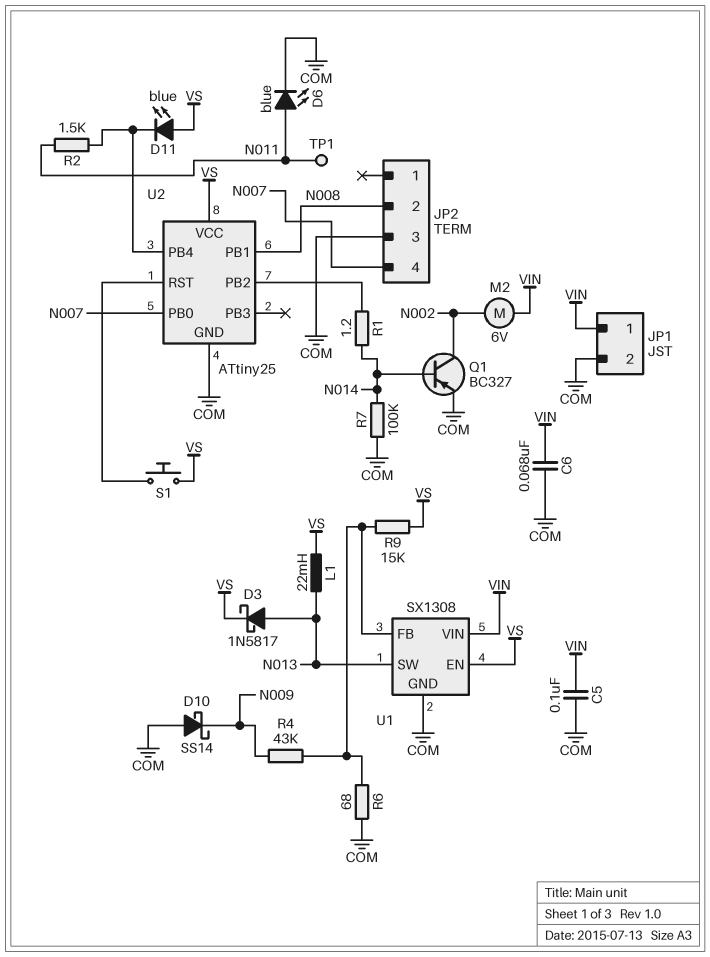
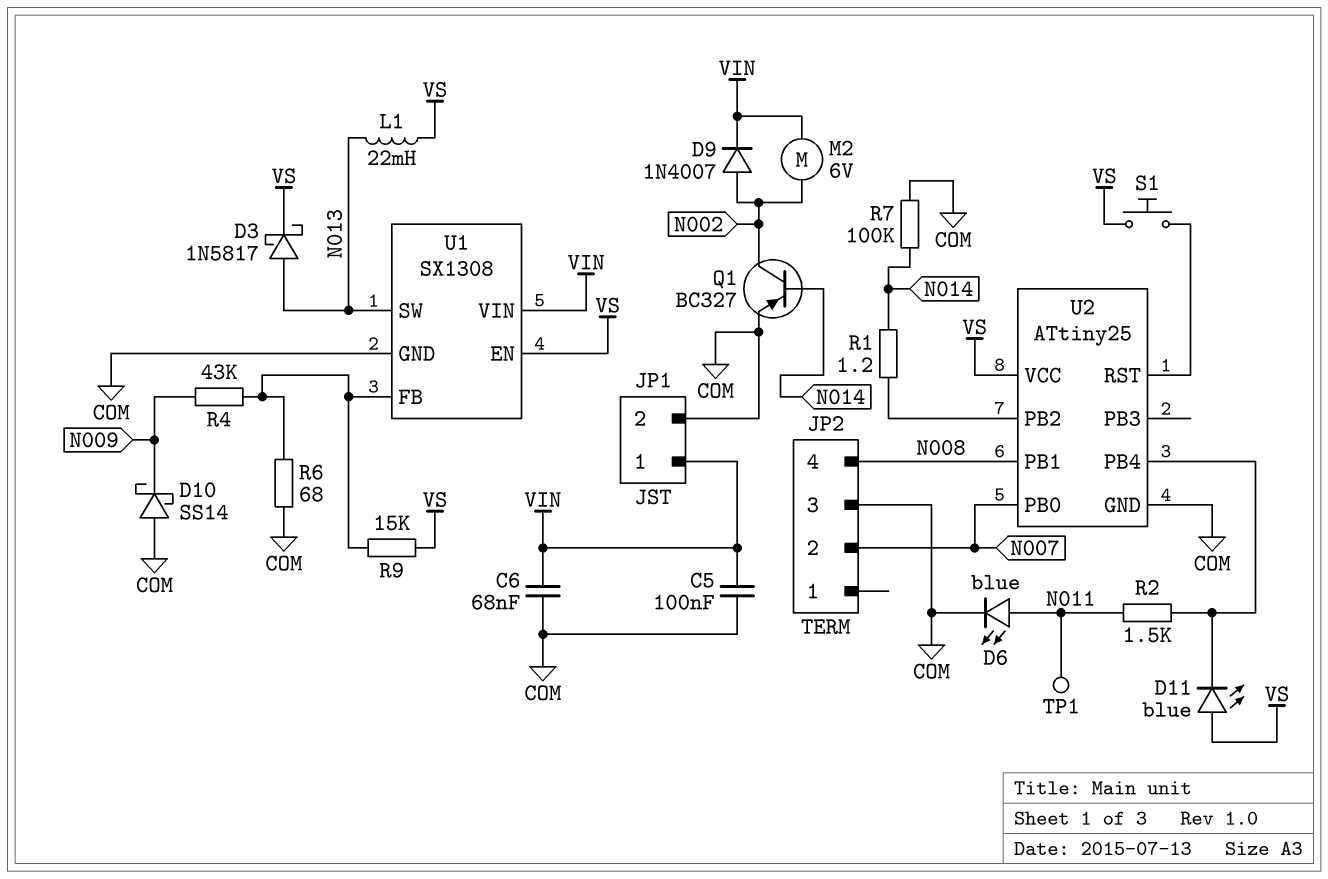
D9: none -> diode 1N4007 (A N002, K VIN)
JP2 pin 2: N008 -> N007
JP2 pin 4: N007 -> N008

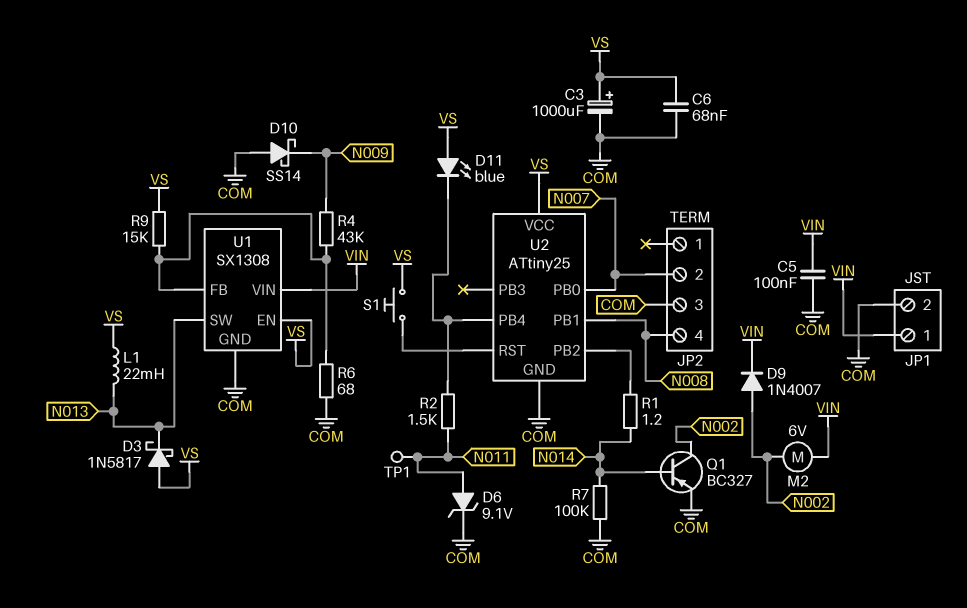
C3: none -> 1000uF (plus VS, minus COM)
C6: 68nF (COM, VIN) -> 68nF (COM, VS)
D3: schottky 1N5817 (A N013, K VS) -> schottky 1N5817 (A VS, K N013)
D6: LED blue (A N011, K COM) -> zener 9.1V (A N011, K COM)

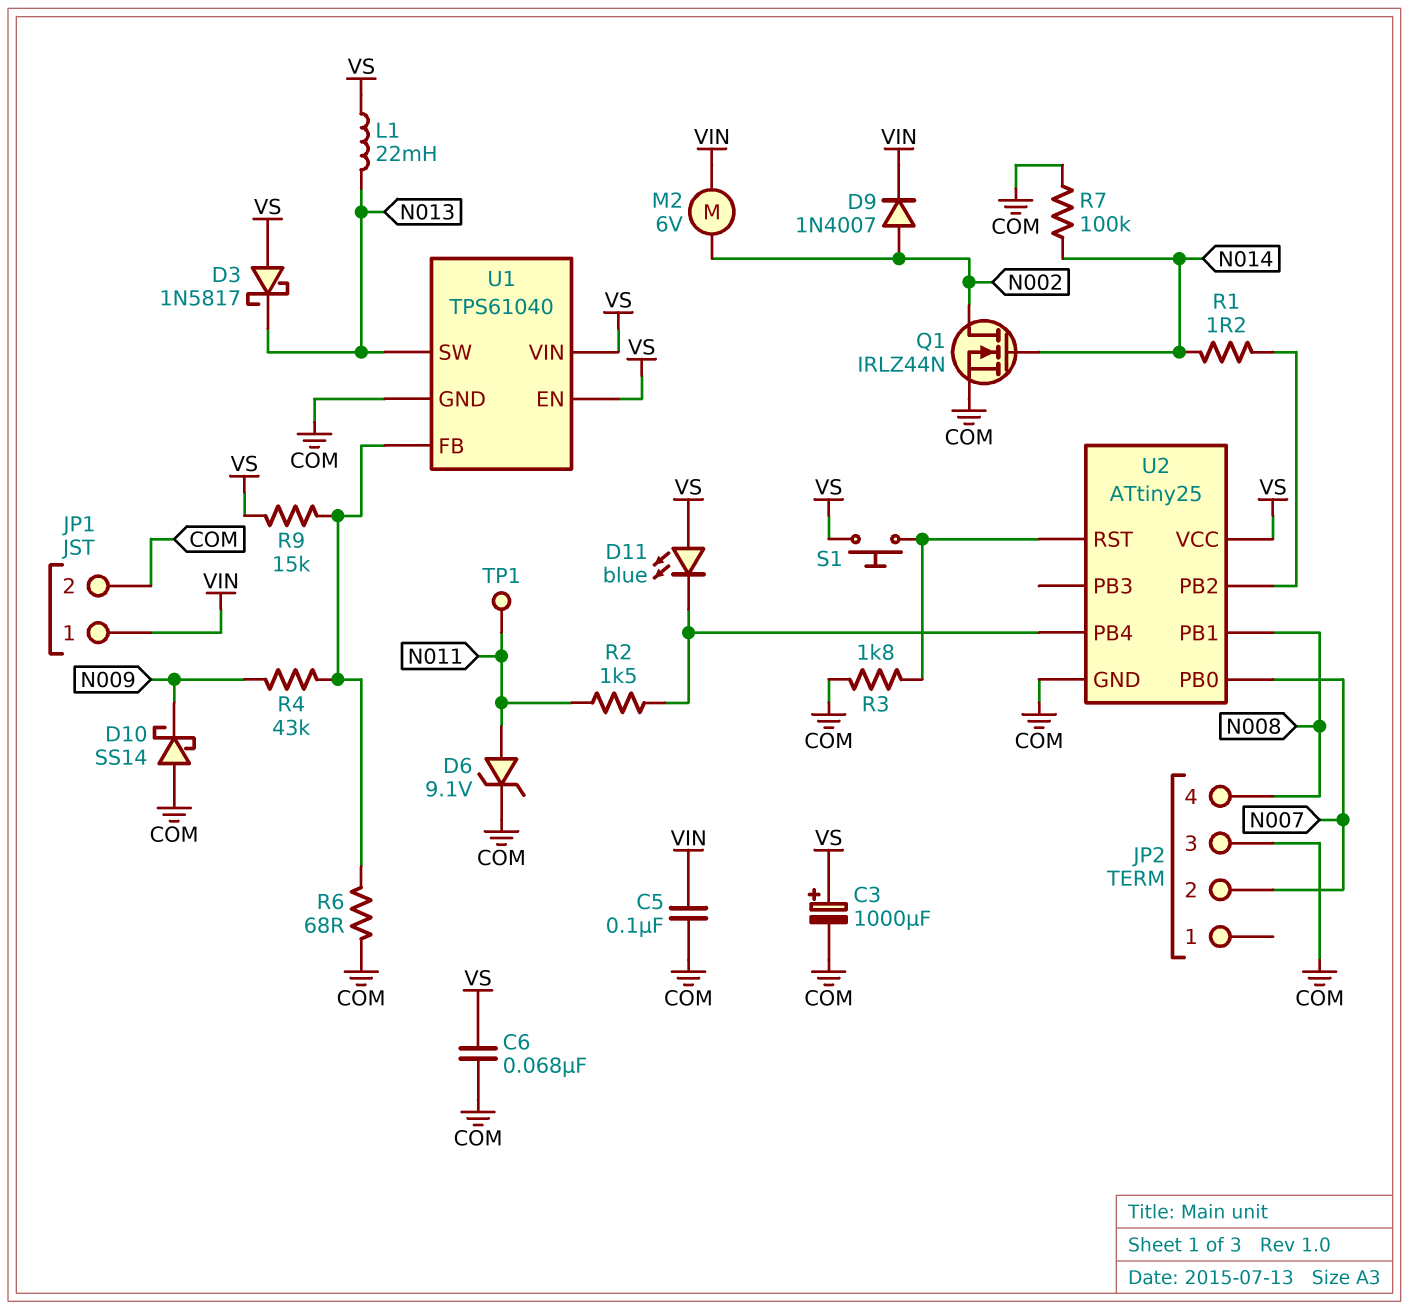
Q1: PNP BC327 (B N014, C N002, E COM) -> NMOS IRLZ44N (G N014, D N002, S COM)
R3: none -> 1.8k (COM, U2/RST)
U1: SX1308 -> TPS61040
U1 pin VIN: VIN -> VS

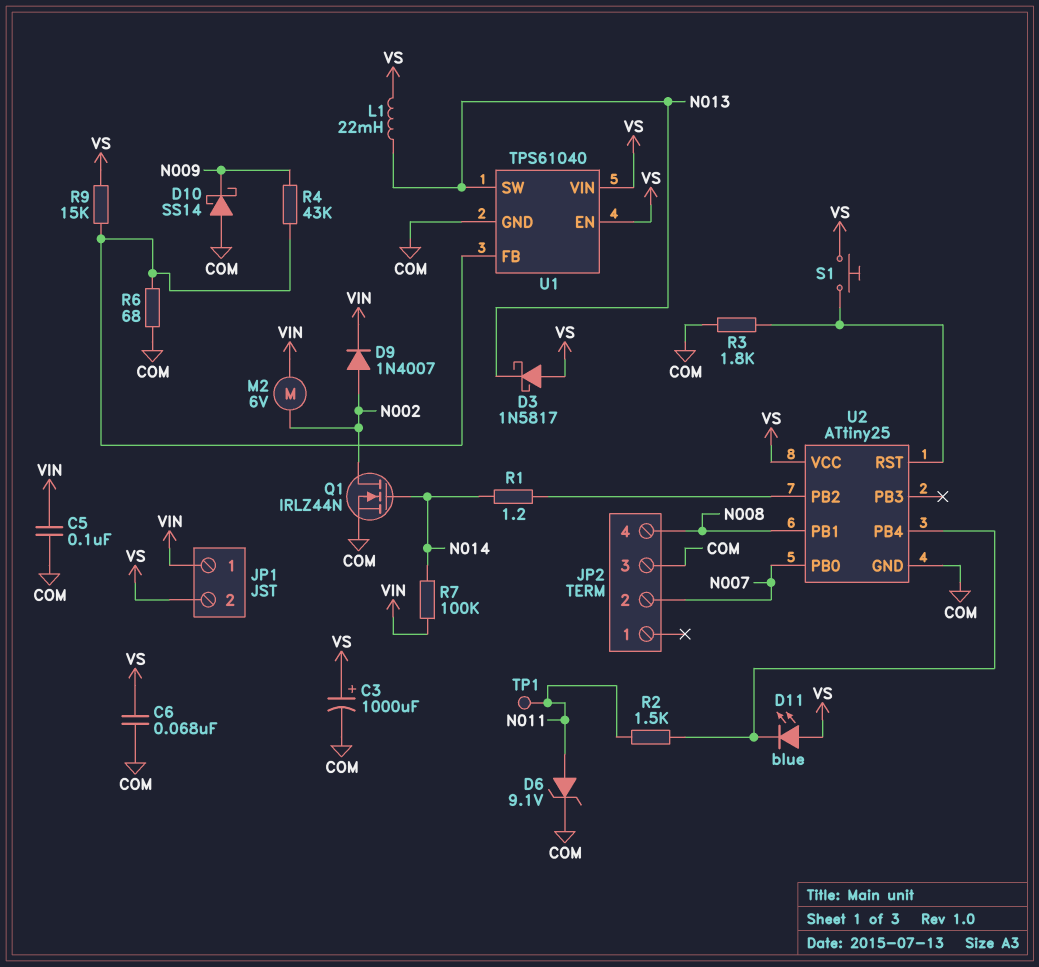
JP1 pin 2: COM -> VS
R7: 100k (COM, N014) -> 100k (N014, VIN)

